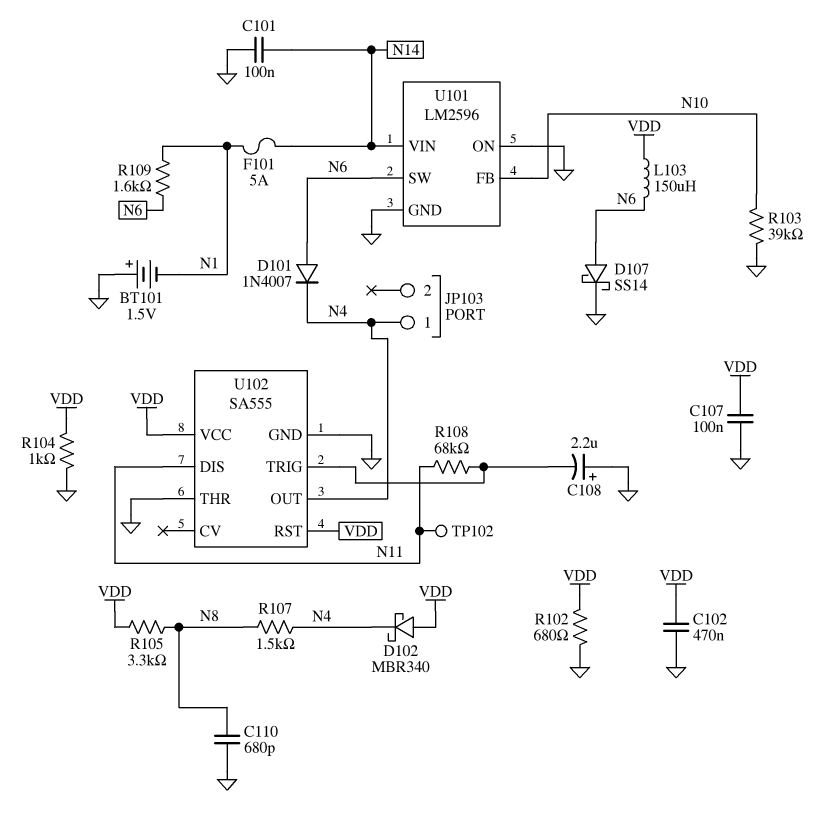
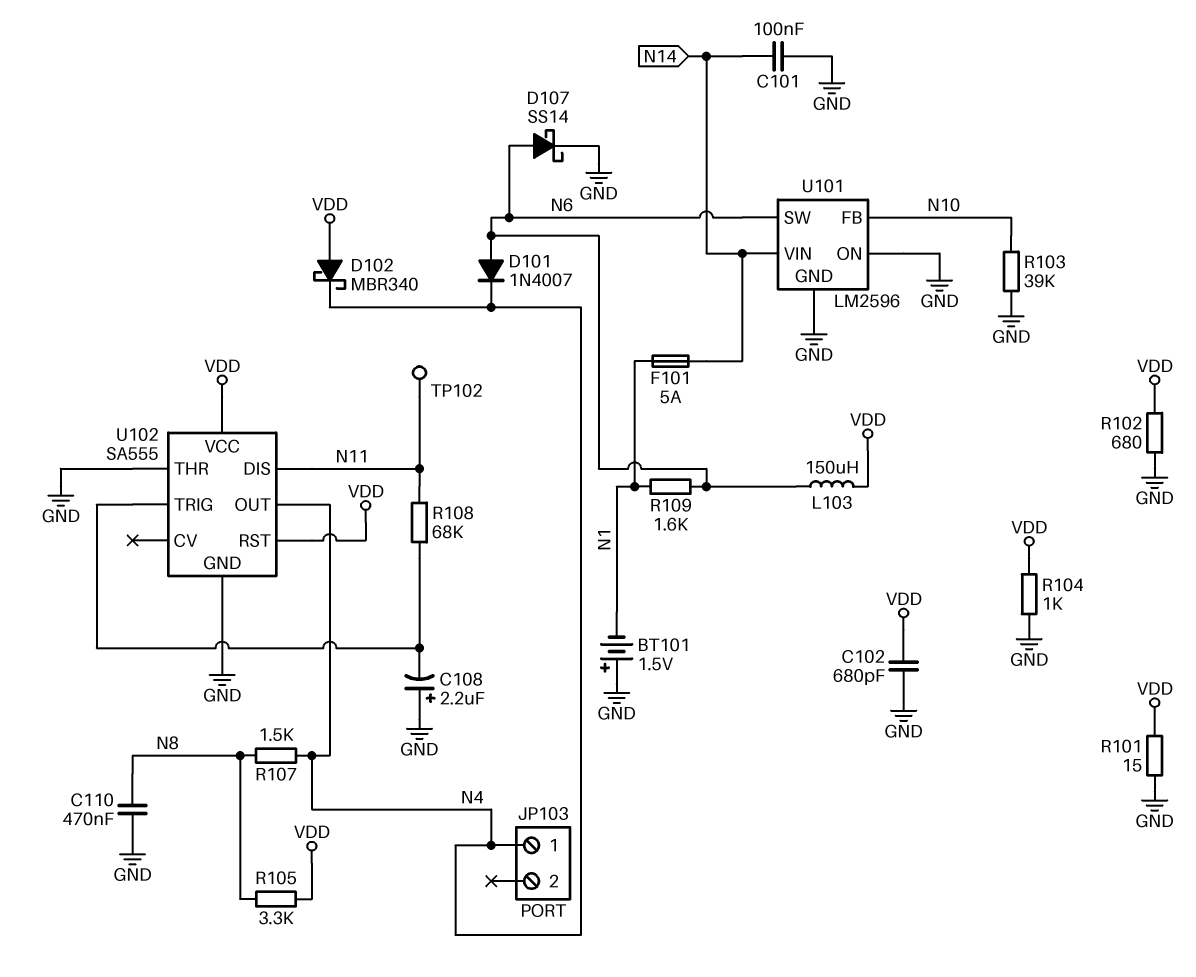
C102: 470nF (GND, VDD) -> 680pF (GND, VDD)
C107: 100nF (GND, VDD) -> none
C110: 680pF (GND, N8) -> 470nF (GND, N8)
R101: none -> 15 (GND, VDD)

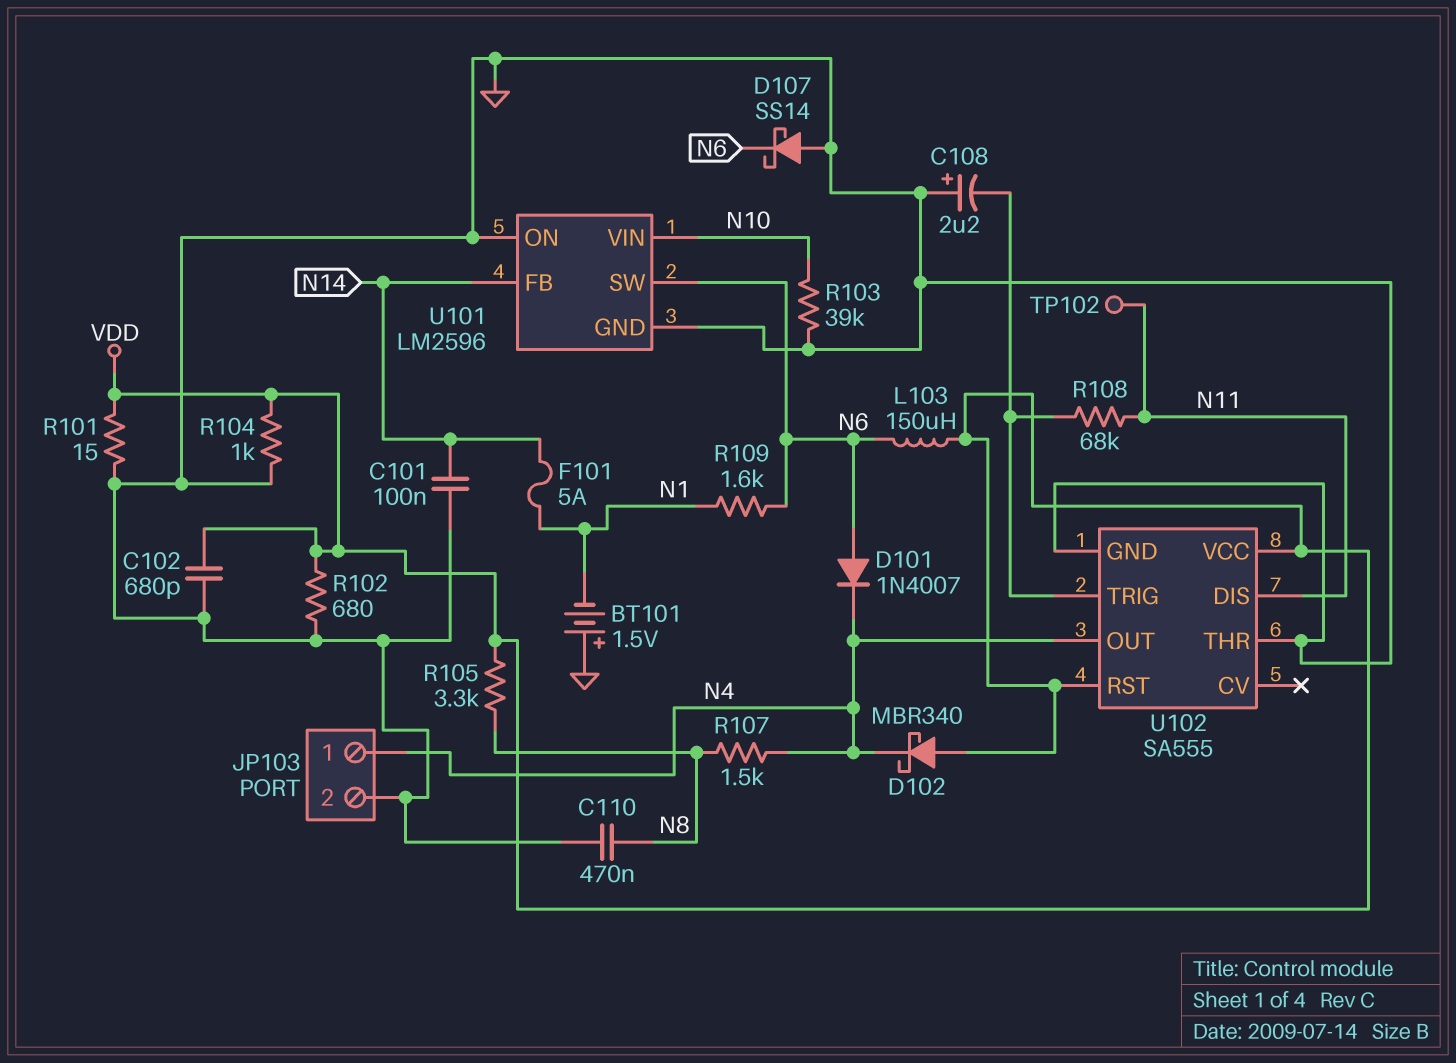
D107: schottky SS14 (A N6, K GND) -> schottky SS14 (A GND, K N6)
JP103 pin 2: none -> GND
U101 pin FB: N10 -> N14
U101 pin VIN: N14 -> N10

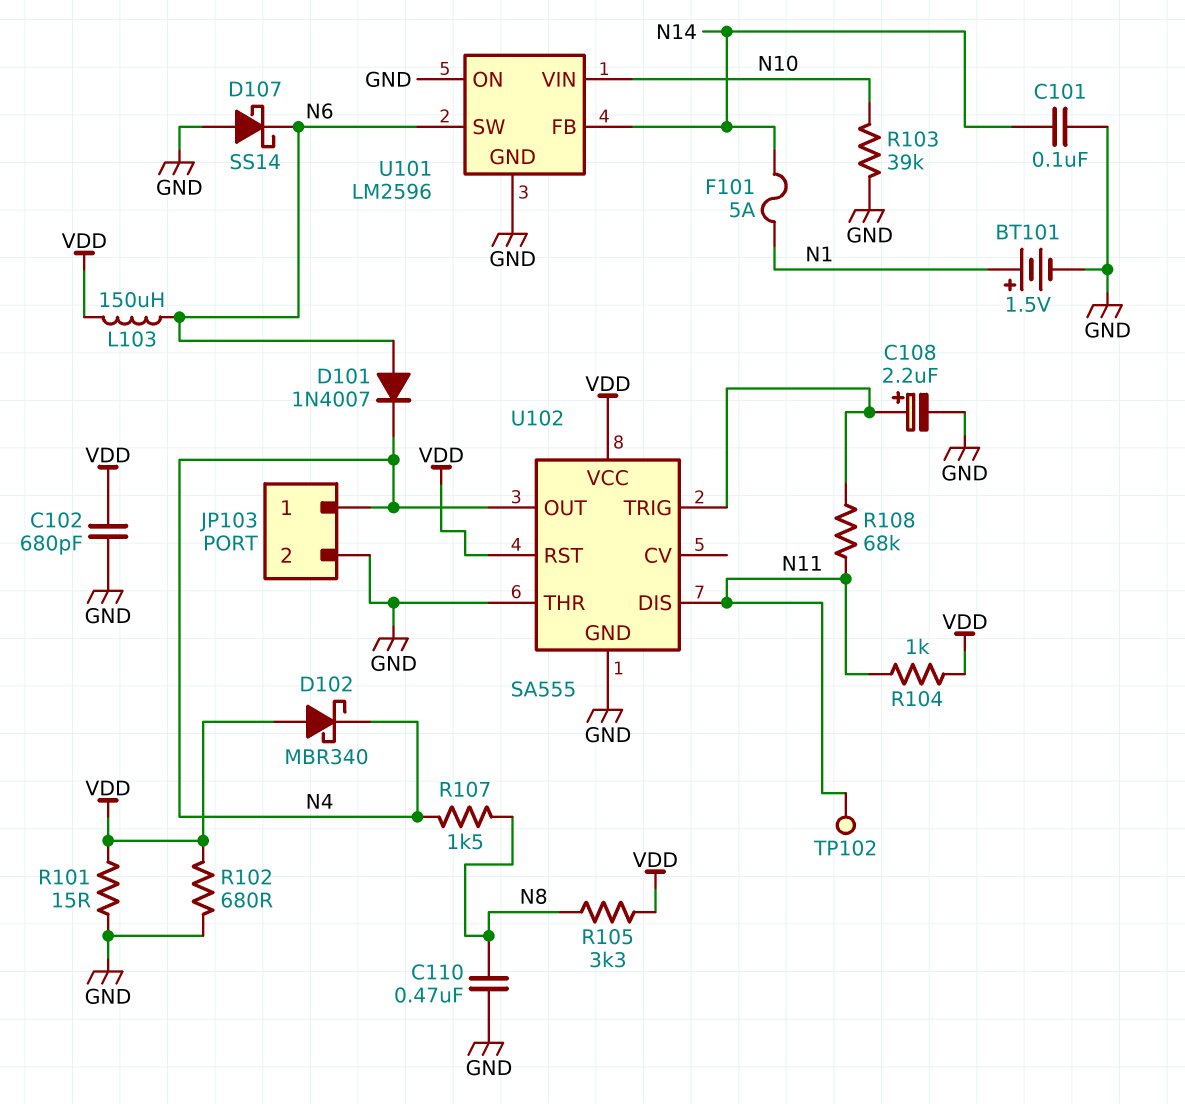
BT101: 1.5V (plus GND, minus N1) -> 1.5V (plus N1, minus GND)
C108: 2.2uF (plus GND, minus U102/TRIG) -> 2.2uF (plus U102/TRIG, minus GND)
R104: 1k (GND, VDD) -> 1k (N11, VDD)
R109: 1.6k (N1, N6) -> none

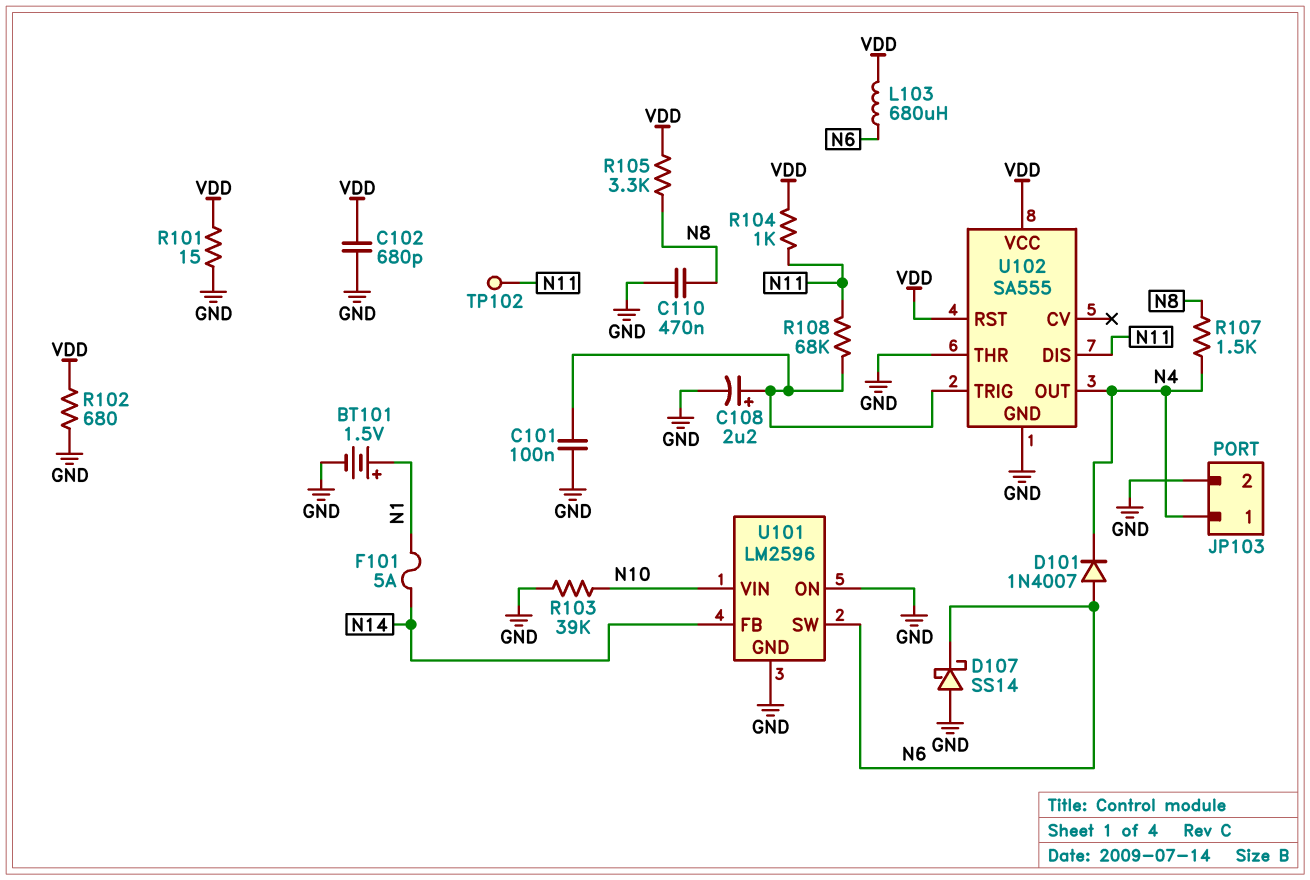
C101: 100nF (GND, N14) -> 100nF (GND, U102/TRIG)
D102: schottky MBR340 (A VDD, K N4) -> none
L103: 150uH (N6, VDD) -> 680uH (N6, VDD)

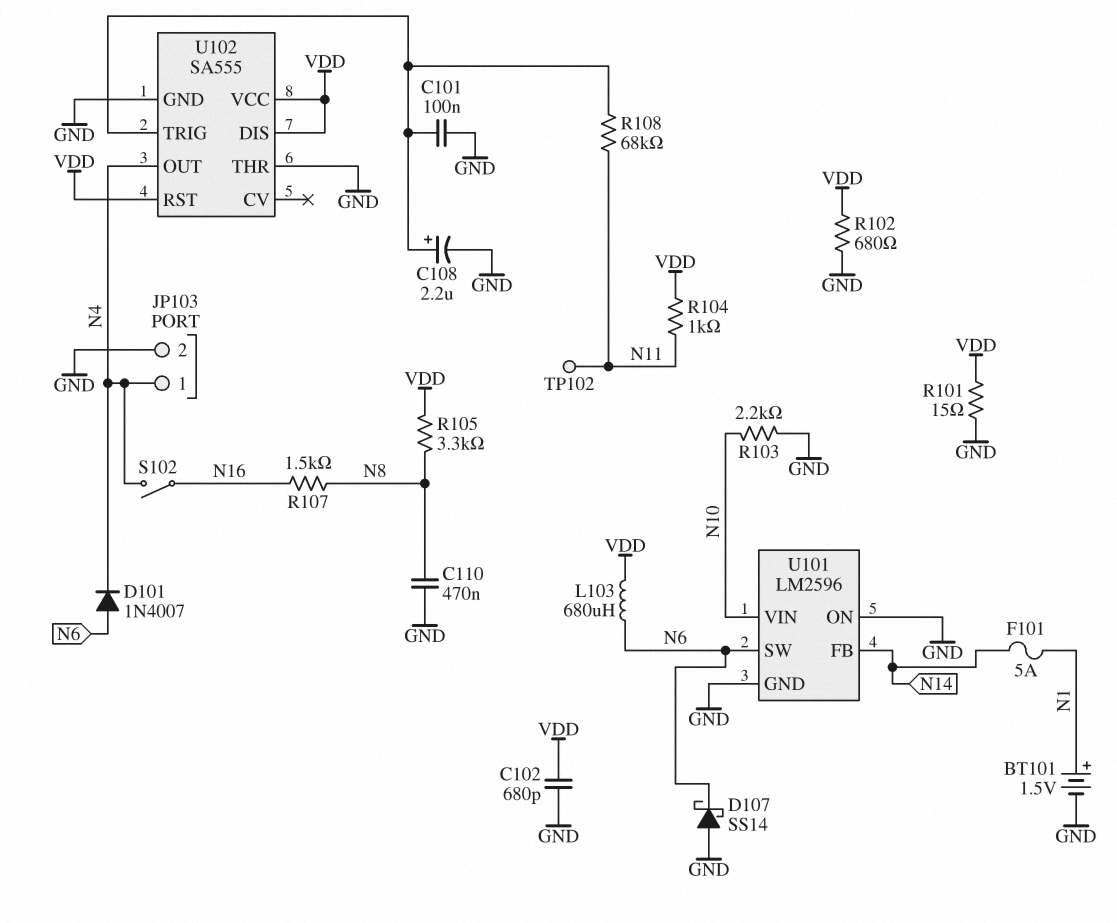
R103: 39k (GND, N10) -> 2.2k (GND, N10)
R107: 1.5k (N4, N8) -> 1.5k (N8, N16)
S102: none -> switch (N4, N16)
U102 pin DIS: N11 -> VDD

